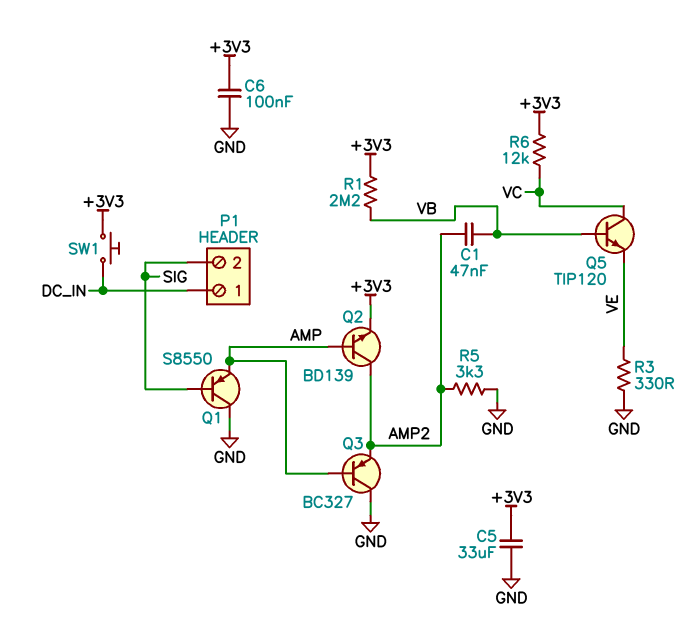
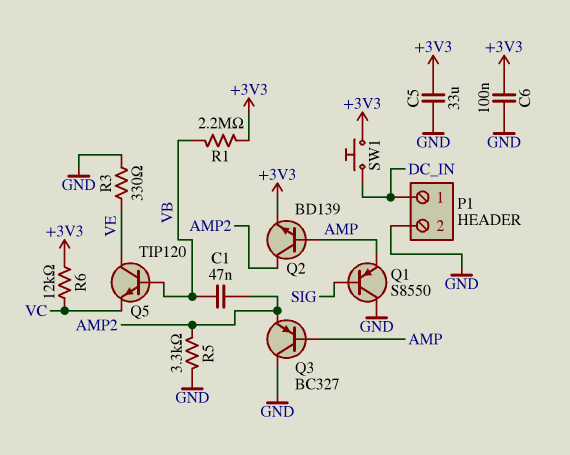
P1 pin 2: SIG -> GND
Q5: NPN TIP120 (B VB, C VC, E VE) -> NPN TIP120 (B VB, C VE, E VC)

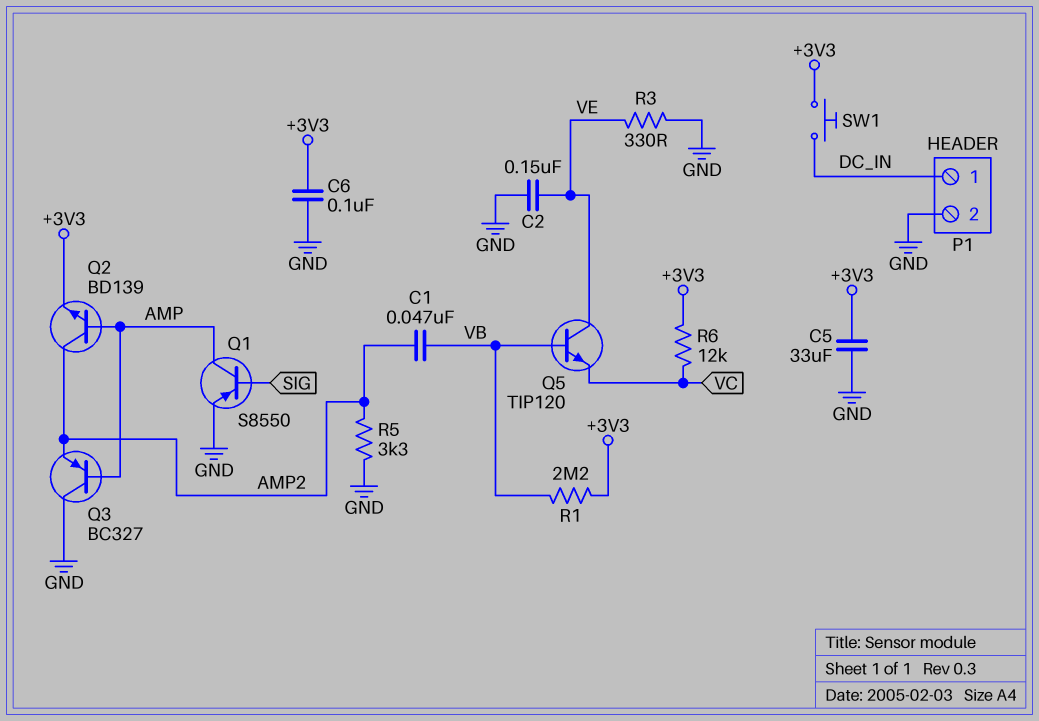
C2: none -> 150nF (GND, VE)
Q1: PNP S8550 (B SIG, C GND, E AMP) -> PNP S8550 (B SIG, C AMP, E GND)

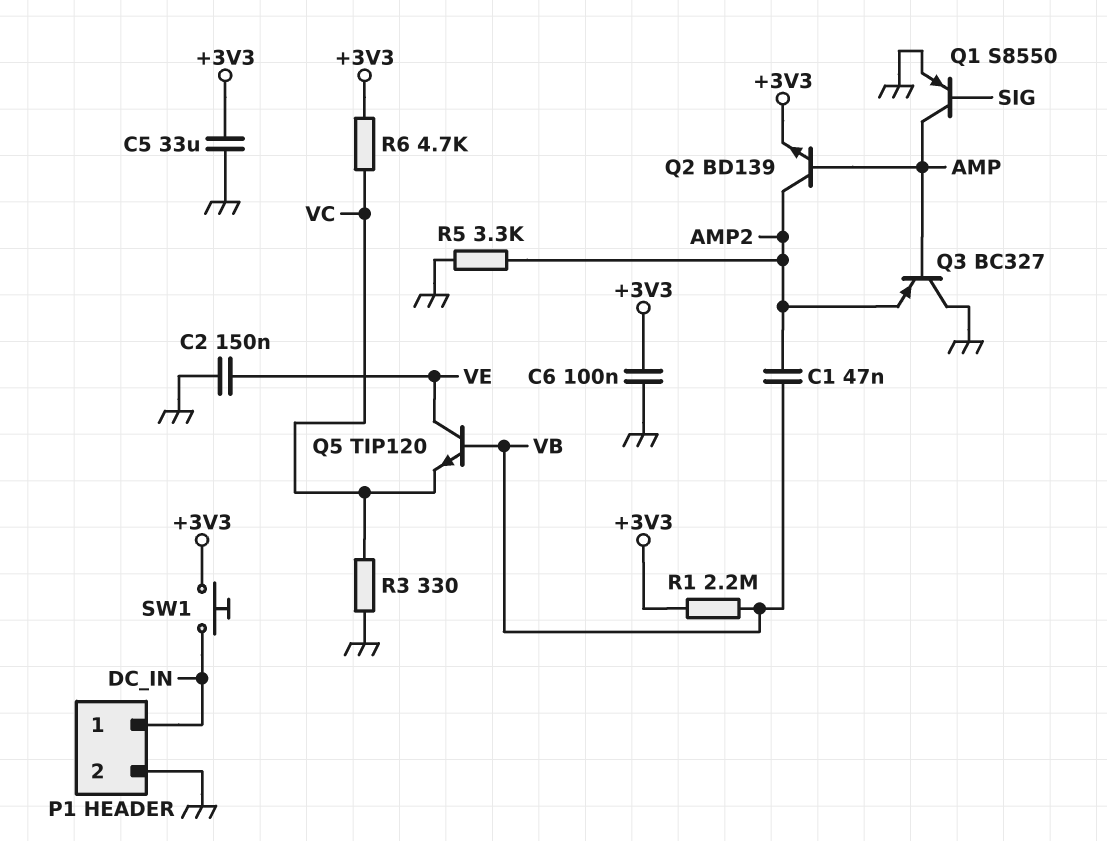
R3: 330 (GND, VE) -> 330 (GND, VC)
R6: 12k (+3V3, VC) -> 4.7k (+3V3, VC)

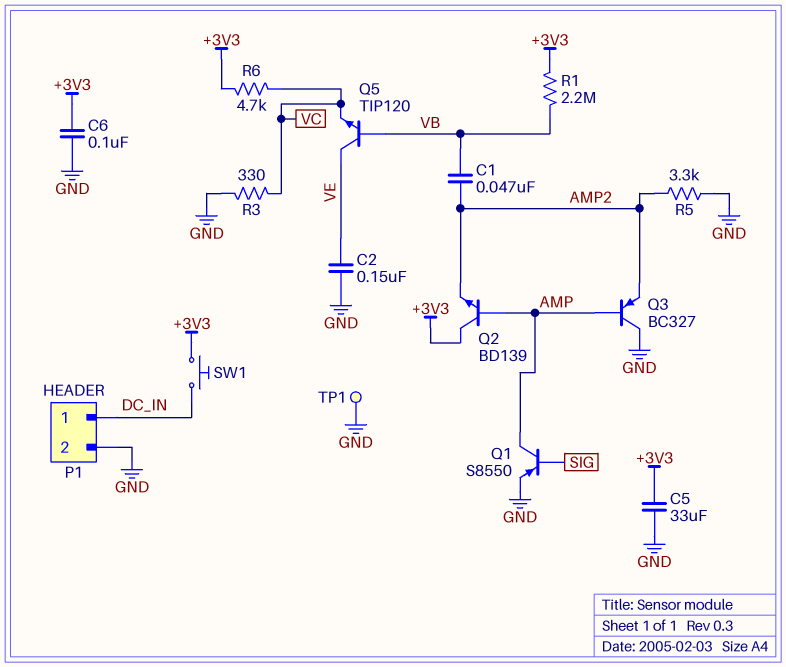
Q2: NPN BD139 (B AMP, C AMP2, E +3V3) -> NPN BD139 (B AMP, C +3V3, E AMP2)
TP1: none -> test point (GND)

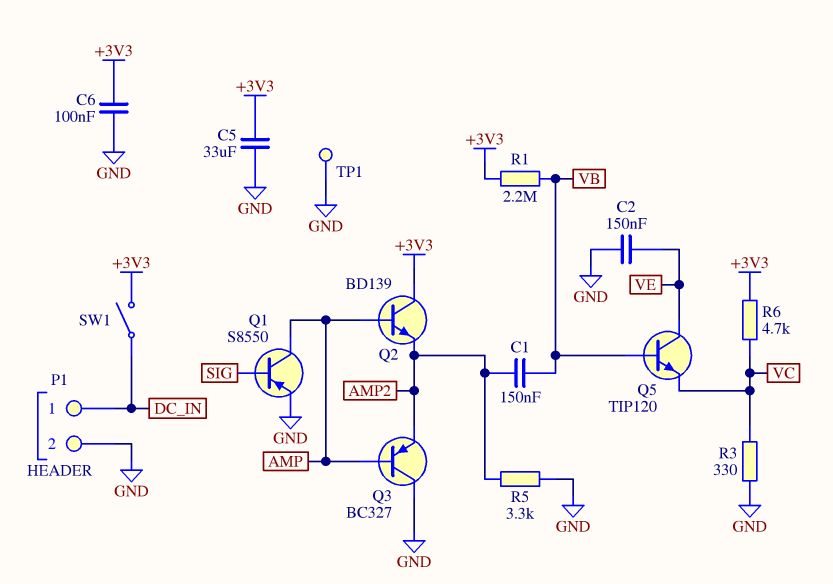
C1: 47nF (AMP2, VB) -> 150nF (AMP2, VB)
SW1: button (+3V3, DC_IN) -> switch (+3V3, DC_IN)

